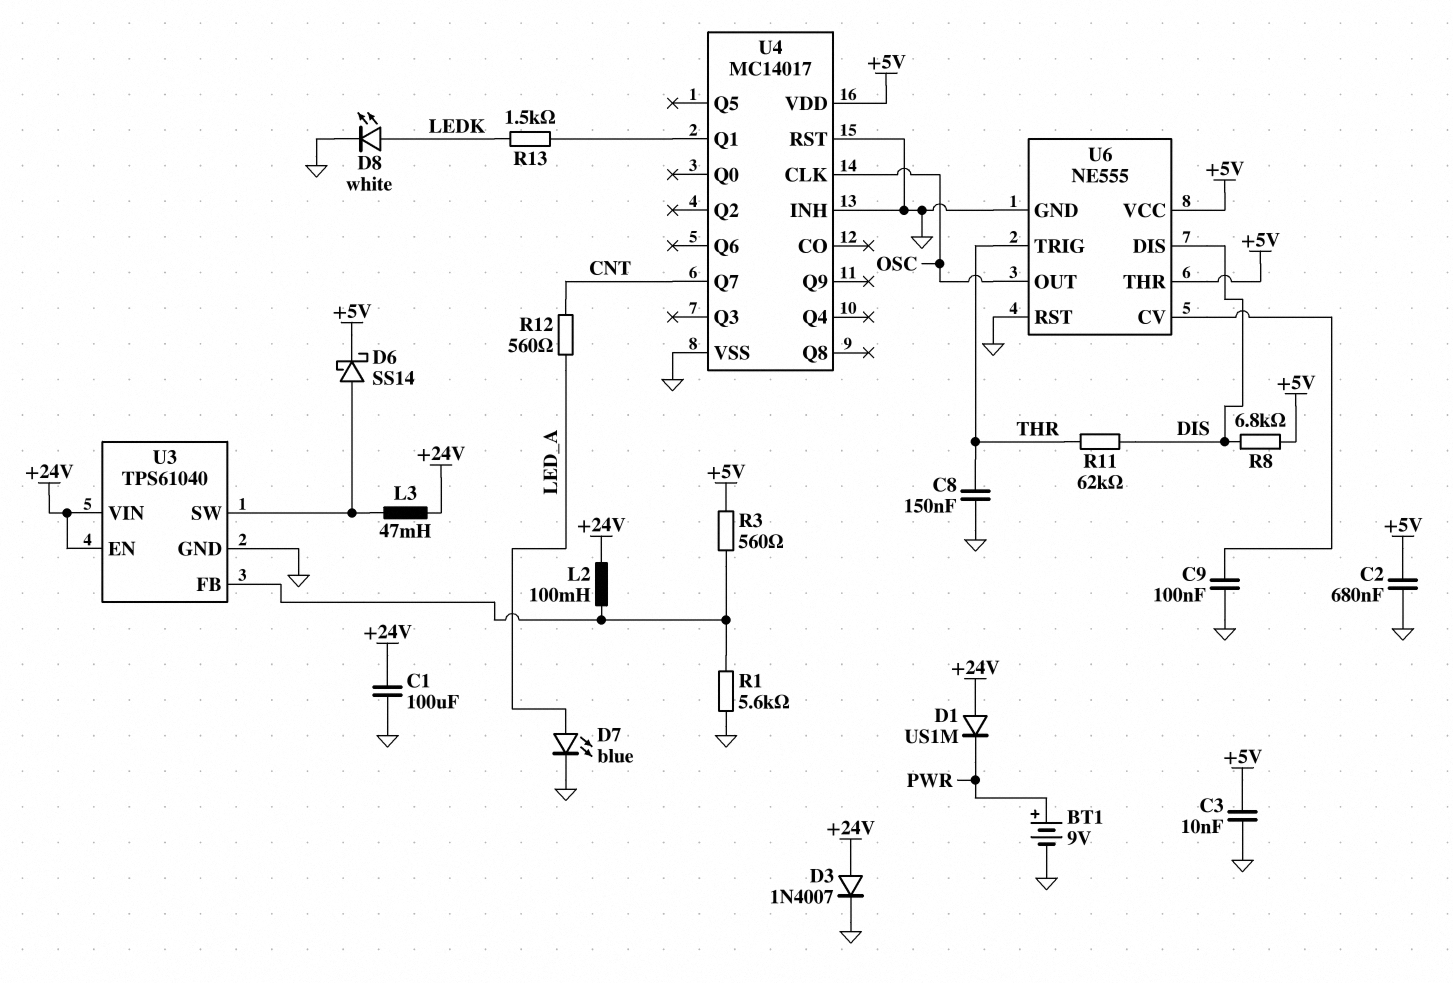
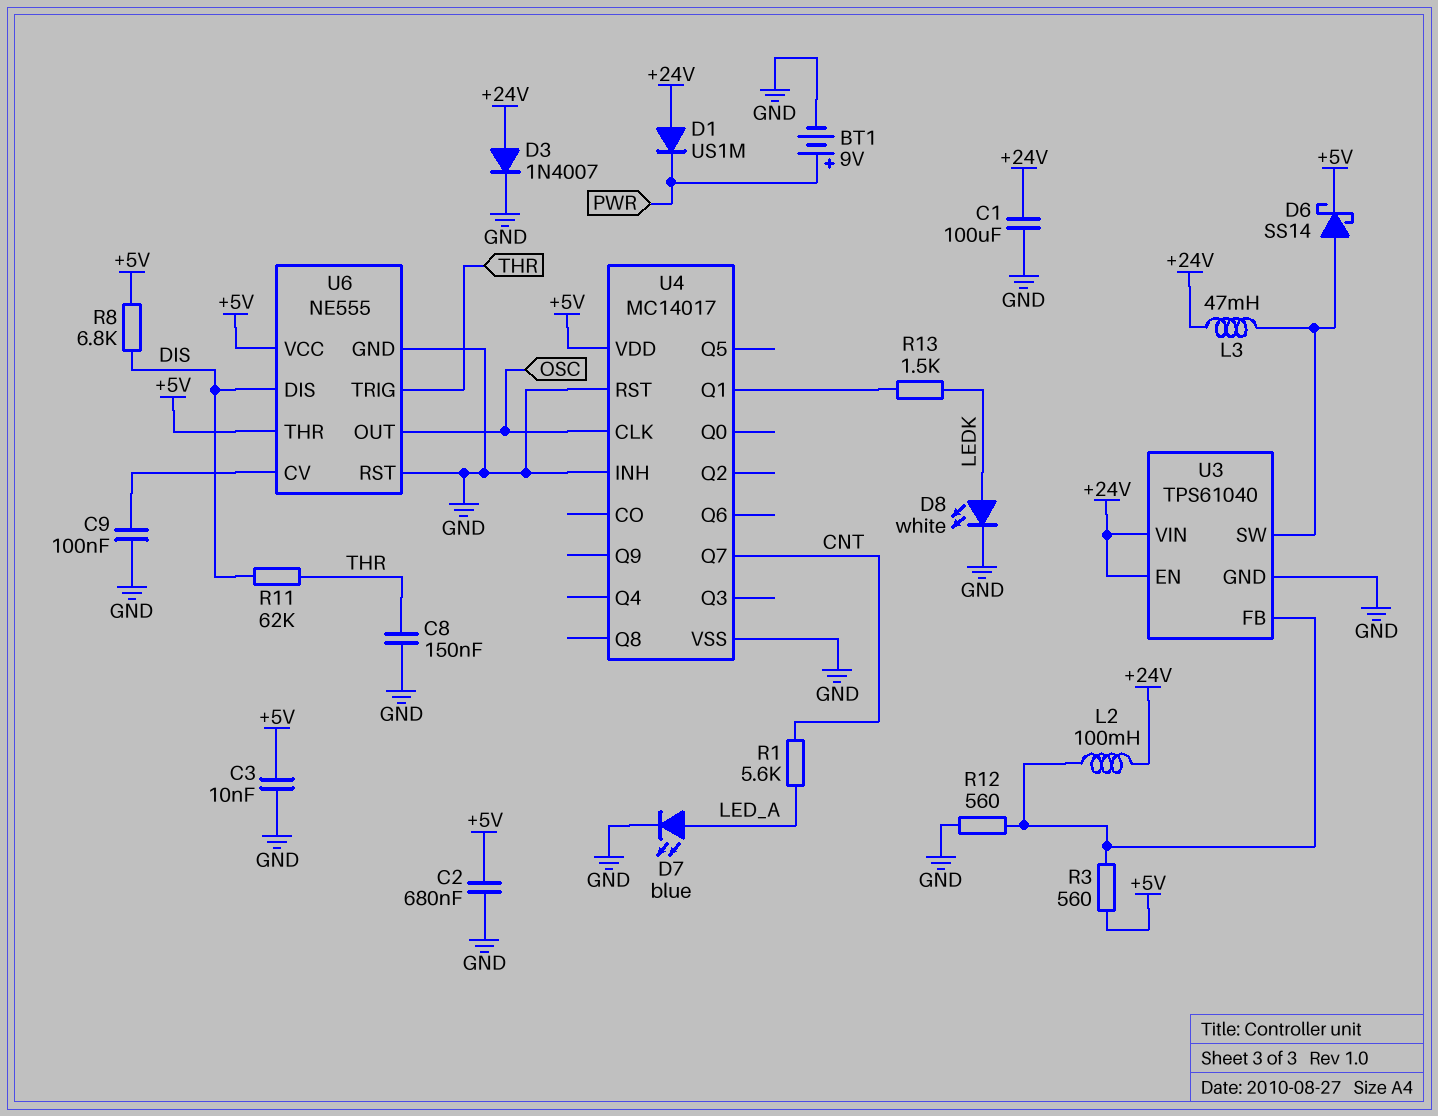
R1: 5.6k (GND, U3/FB) -> 5.6k (CNT, LED_A)
R12: 560 (CNT, LED_A) -> 560 (GND, U3/FB)

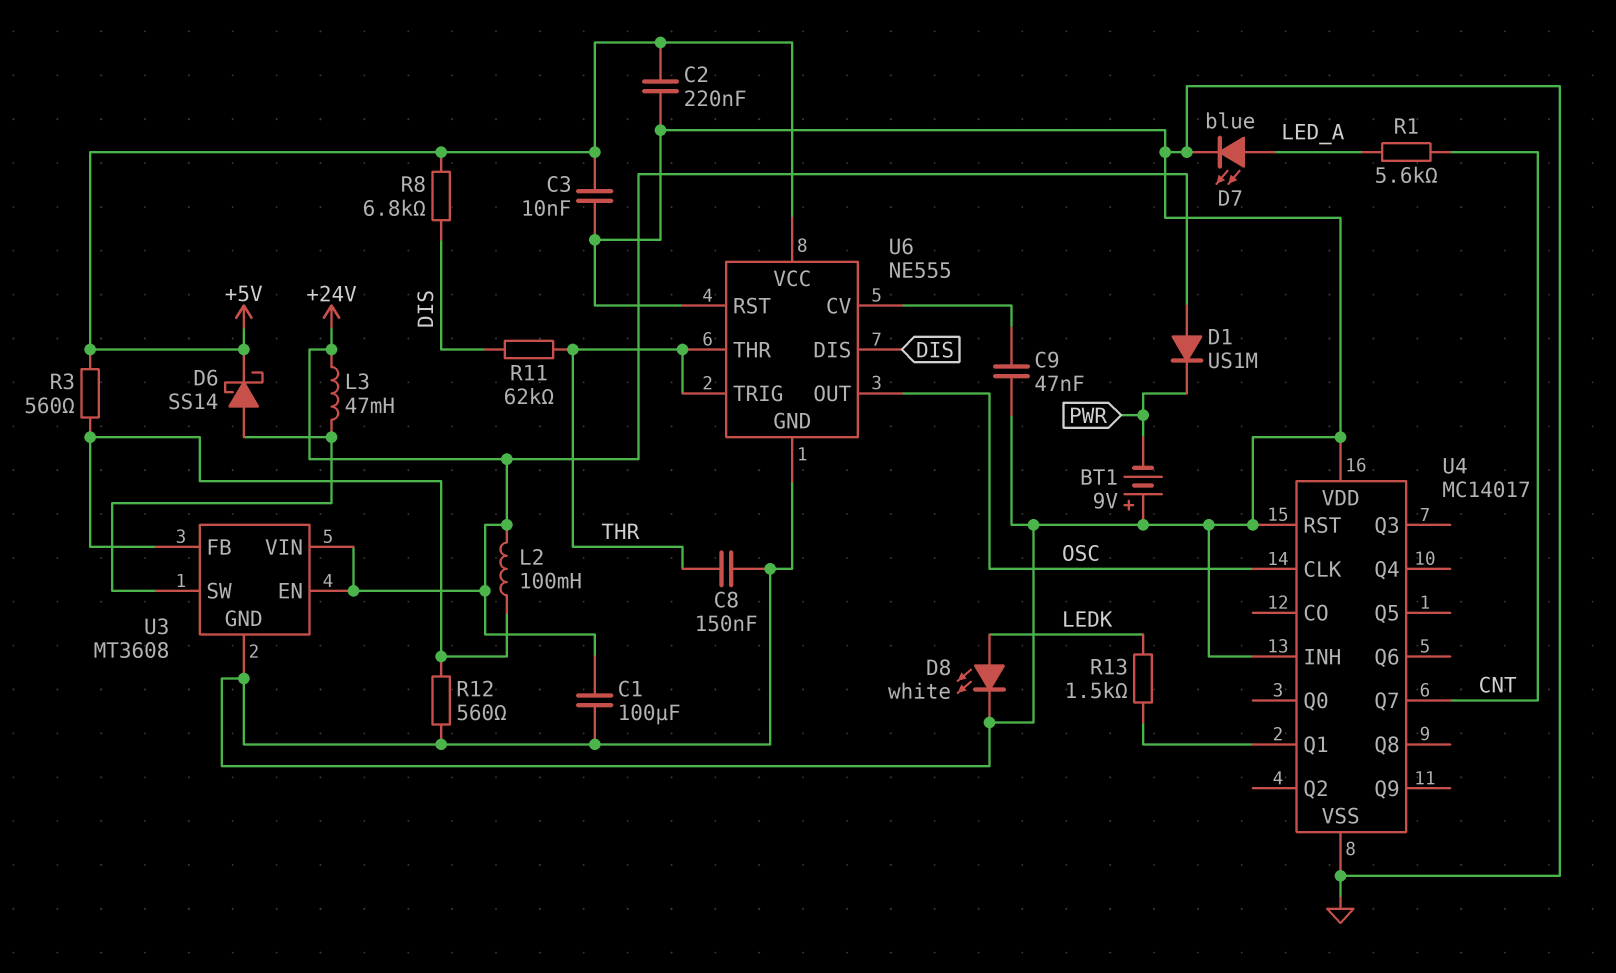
BT1: 9V (plus PWR, minus GND) -> 9V (plus GND, minus PWR)
C2: 680nF (+5V, GND) -> 220nF (+5V, GND)
C9: 100nF (GND, U6/CV) -> 47nF (GND, U6/CV)
D3: diode 1N4007 (A +24V, K GND) -> none
U3: TPS61040 -> MT3608
U4 pin VDD: +5V -> GND
U6 pin THR: +5V -> THR

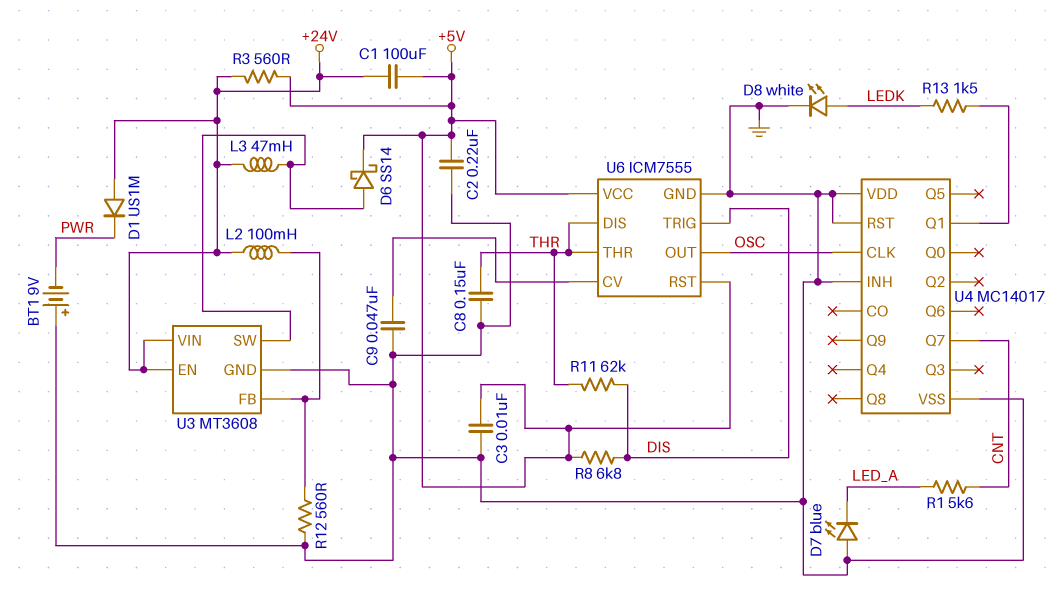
C1: 100uF (+24V, GND) -> 100uF (+5V, +24V)
D7: LED blue (A LED_A, K GND) -> LED blue (A GND, K LED_A)
R3: 560 (+5V, U3/FB) -> 560 (+5V, +24V)
U6: NE555 -> ICM7555
U6 pin DIS: DIS -> THR
U6 pin RST: GND -> +5V
U6 pin TRIG: THR -> DIS

